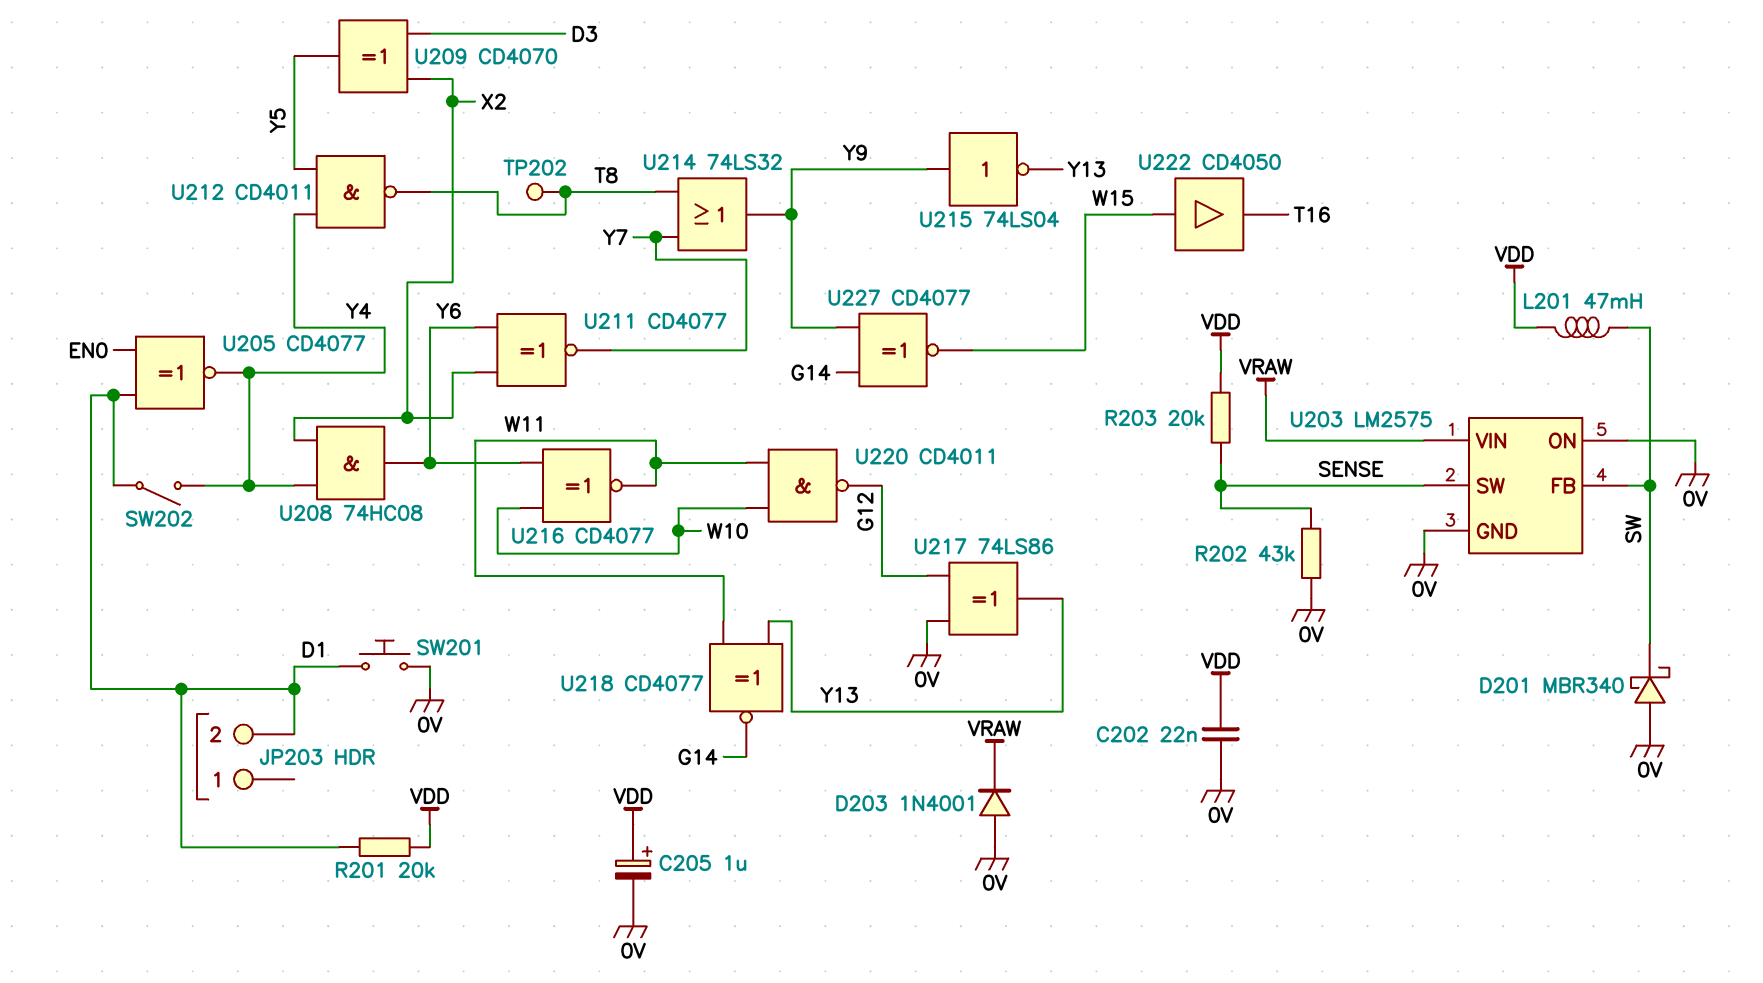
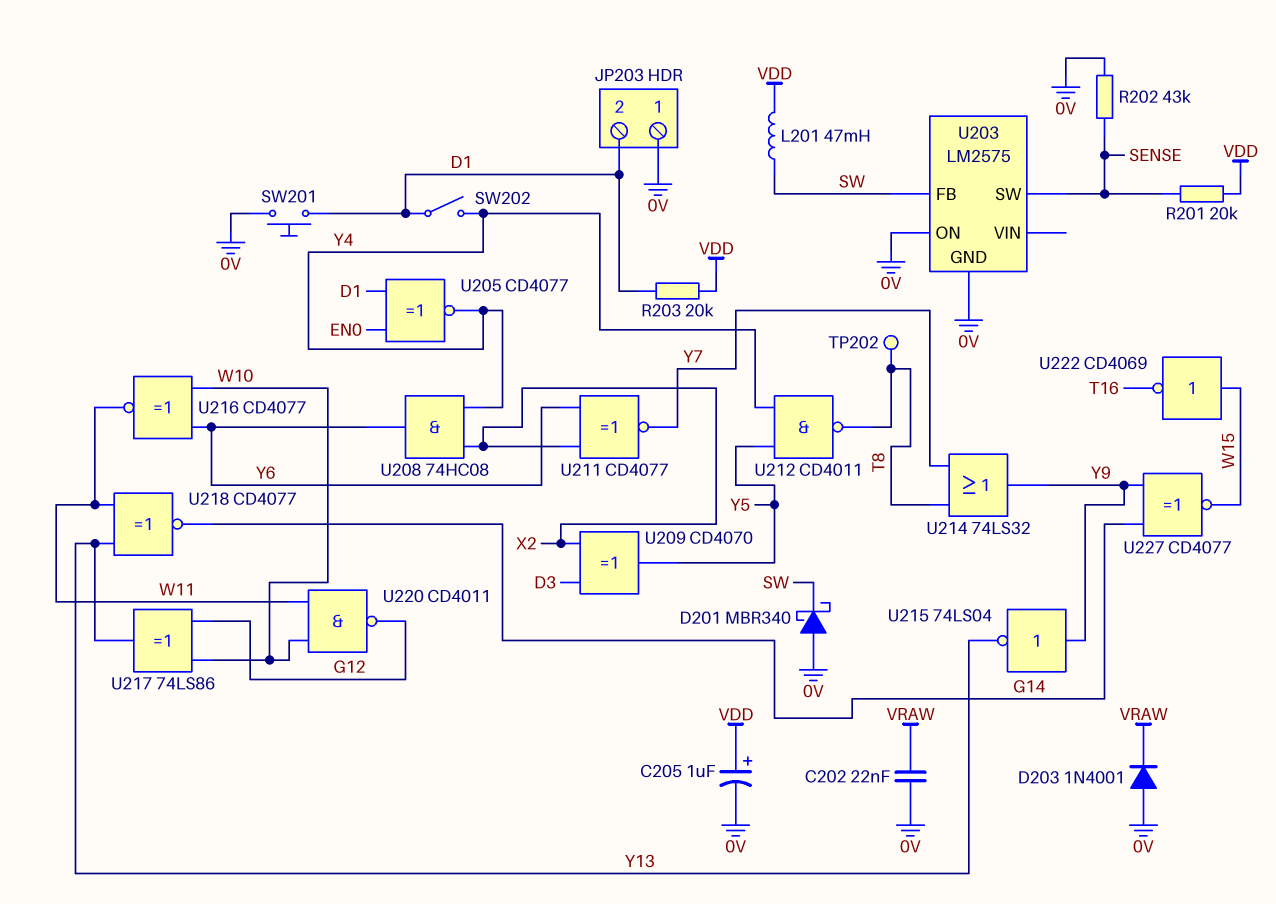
C202: 22nF (0V, VDD) -> 22nF (0V, VRAW)
JP203 pin 1: none -> 0V
R201: 20k (D1, VDD) -> 20k (SENSE, VDD)
R203: 20k (SENSE, VDD) -> 20k (D1, VDD)
U203 pin VIN: VRAW -> none
U217: XOR 74LS86 (in 0V, in G12, out Y13) -> XOR 74LS86 (in G12, in W10, out Y13)
U222: buffer CD4050 (in W15, out T16) -> NOT CD4069 (in W15, out T16)

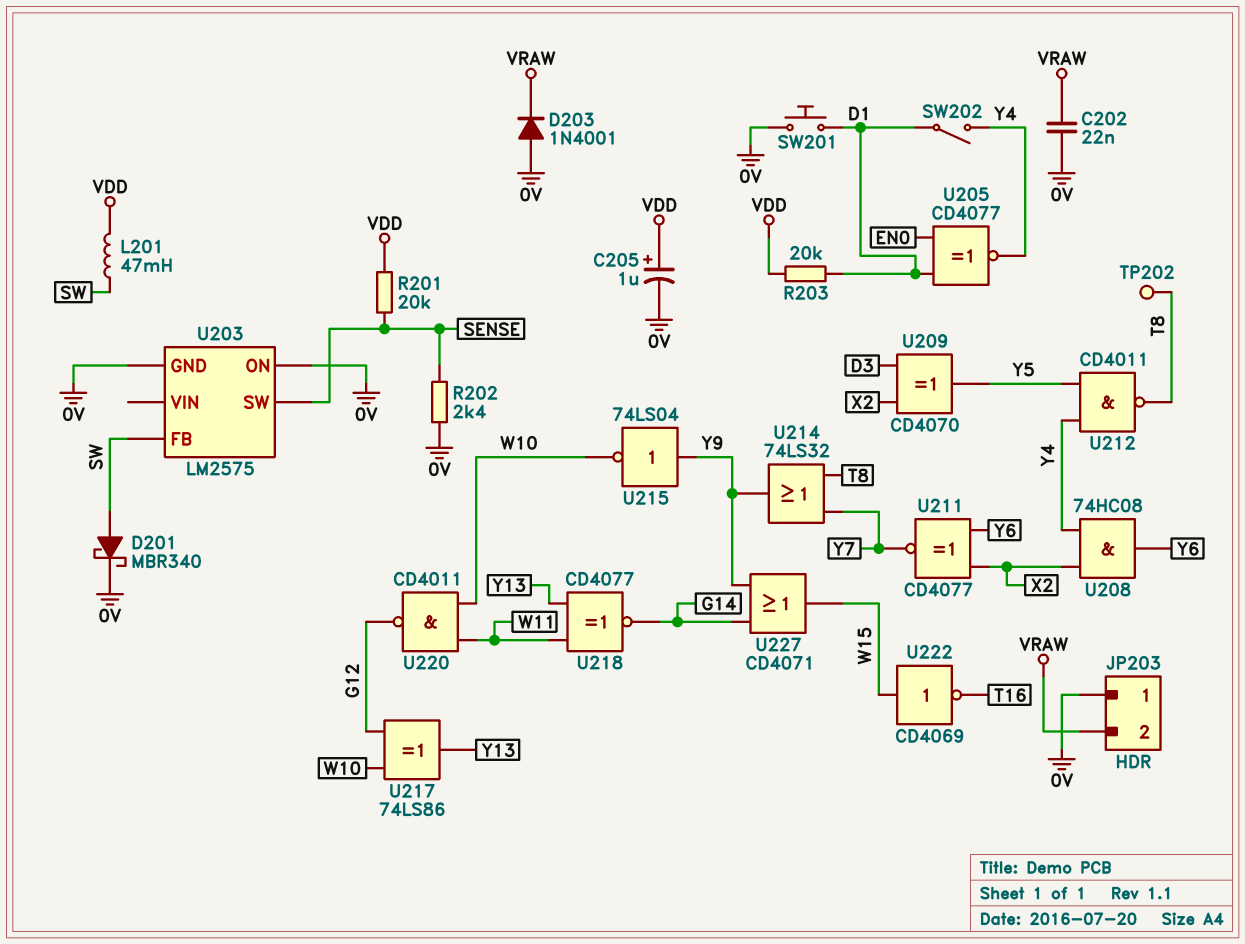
D201: schottky MBR340 (A 0V, K SW) -> schottky MBR340 (A SW, K 0V)
JP203 pin 2: D1 -> VRAW
R202: 43k (0V, SENSE) -> 2.4k (0V, SENSE)
U215: NOT 74LS04 (in Y9, out Y13) -> NOT 74LS04 (in Y9, out W10)
U216: XNOR CD4077 (in W10, in Y6, out W11) -> none
U227: XNOR CD4077 (in G14, in Y9, out W15) -> OR CD4071 (in G14, in Y9, out W15)

